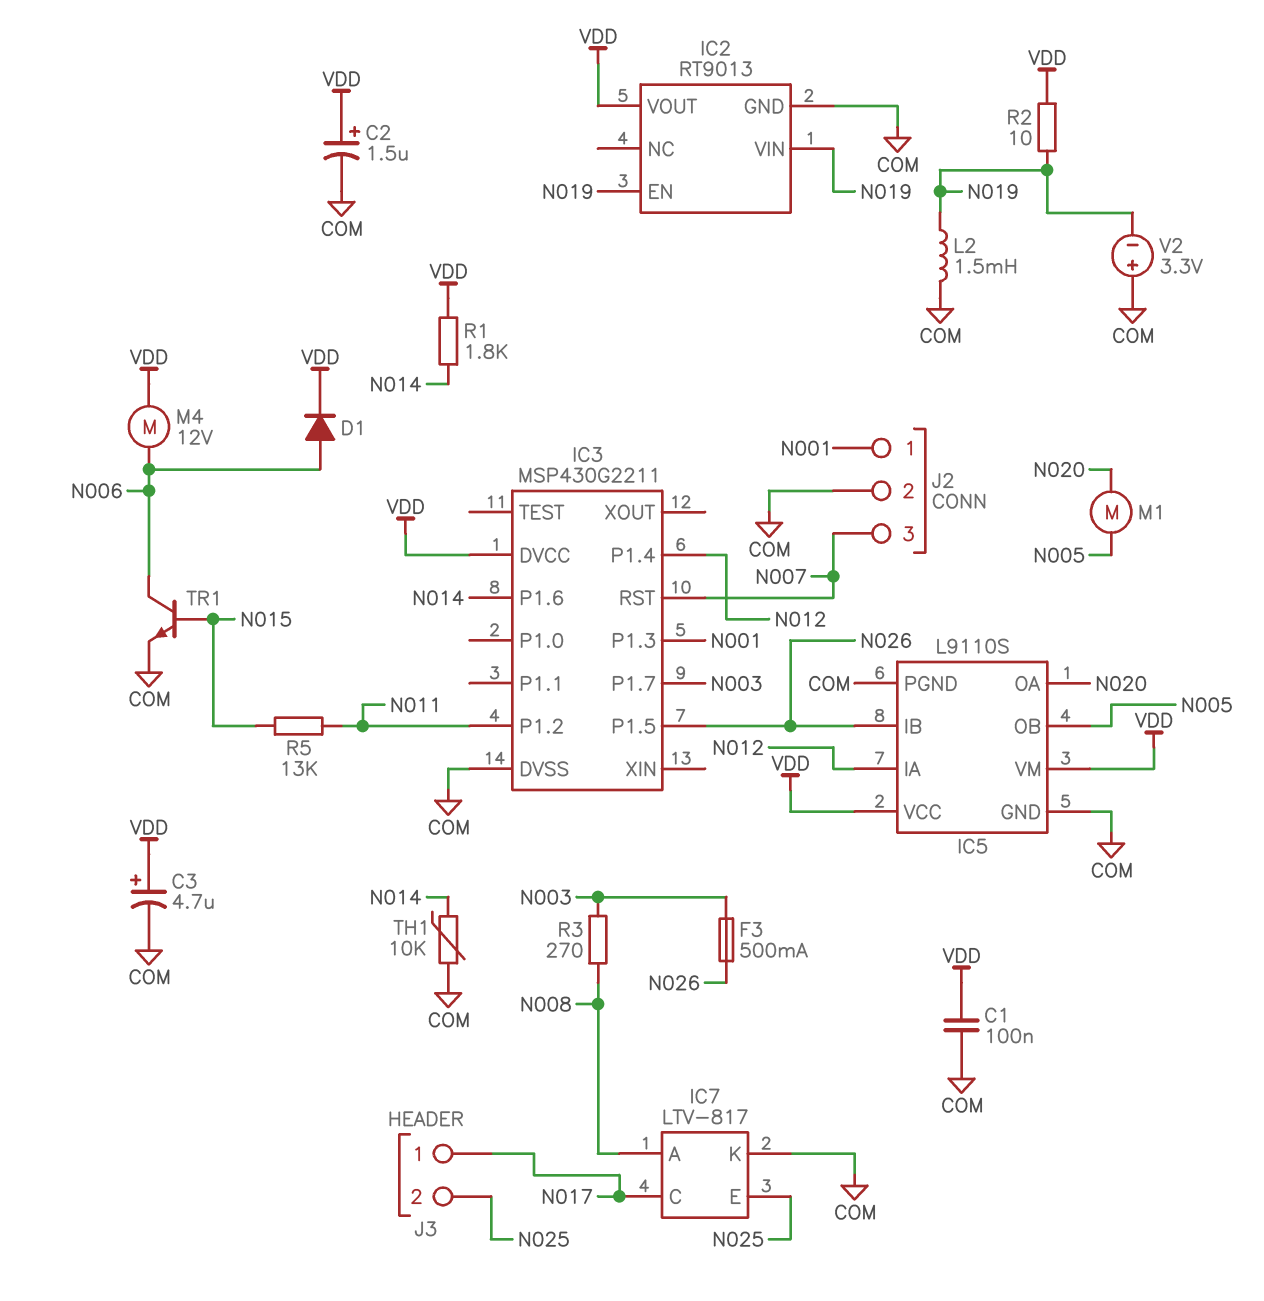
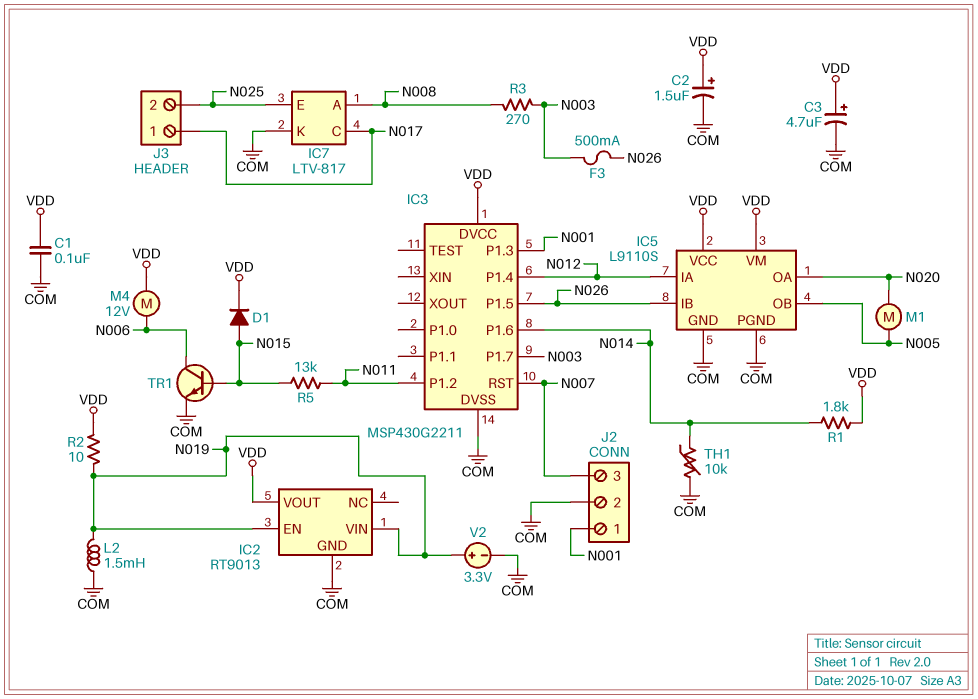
D1: diode (A N006, K VDD) -> diode (A N015, K VDD)
V2: 3.3V (plus COM, minus N019) -> 3.3V (plus N019, minus COM)

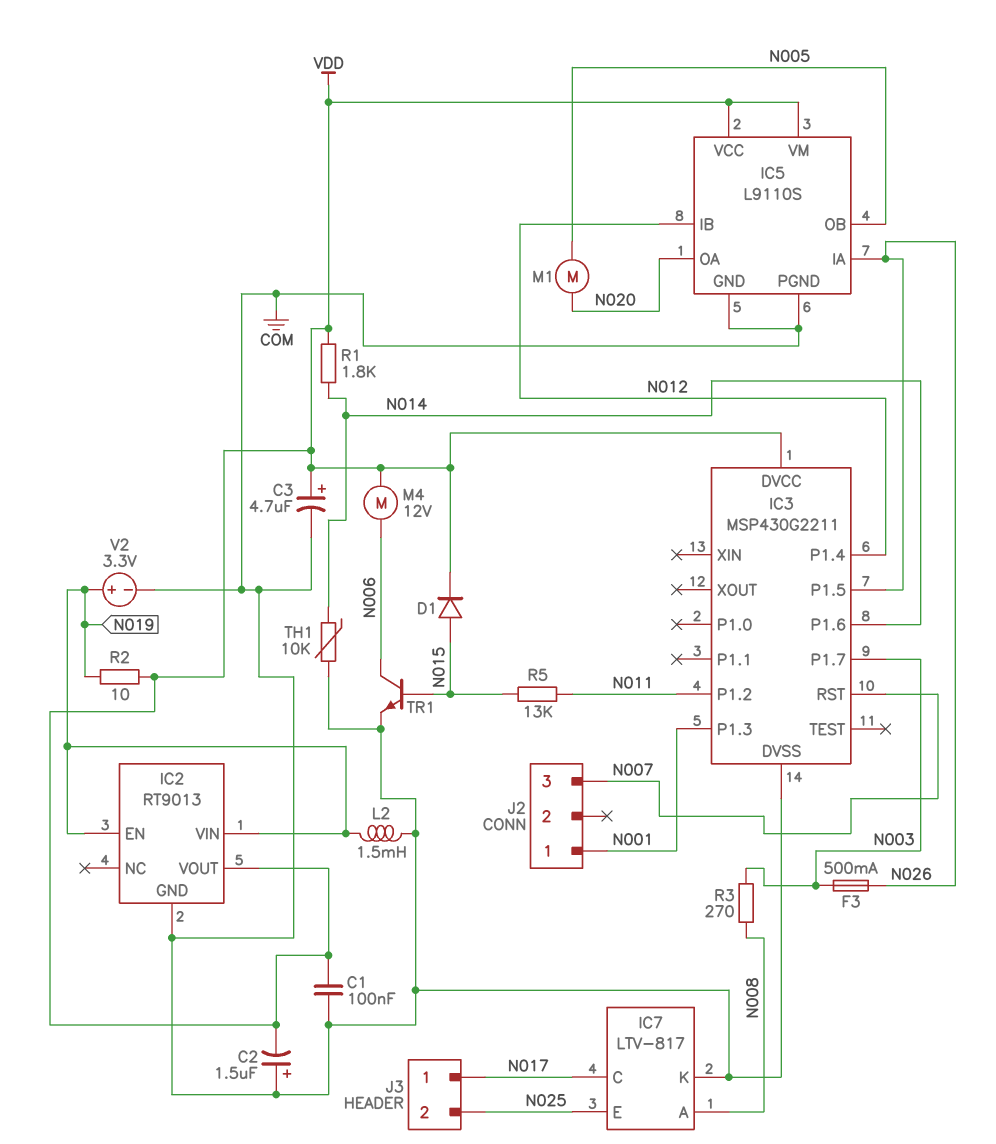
C2: 1.5uF (plus VDD, minus COM) -> 1.5uF (plus COM, minus VDD)
IC5 pin IA: N012 -> N026
IC5 pin IB: N026 -> N012
J2 pin 2: COM -> none

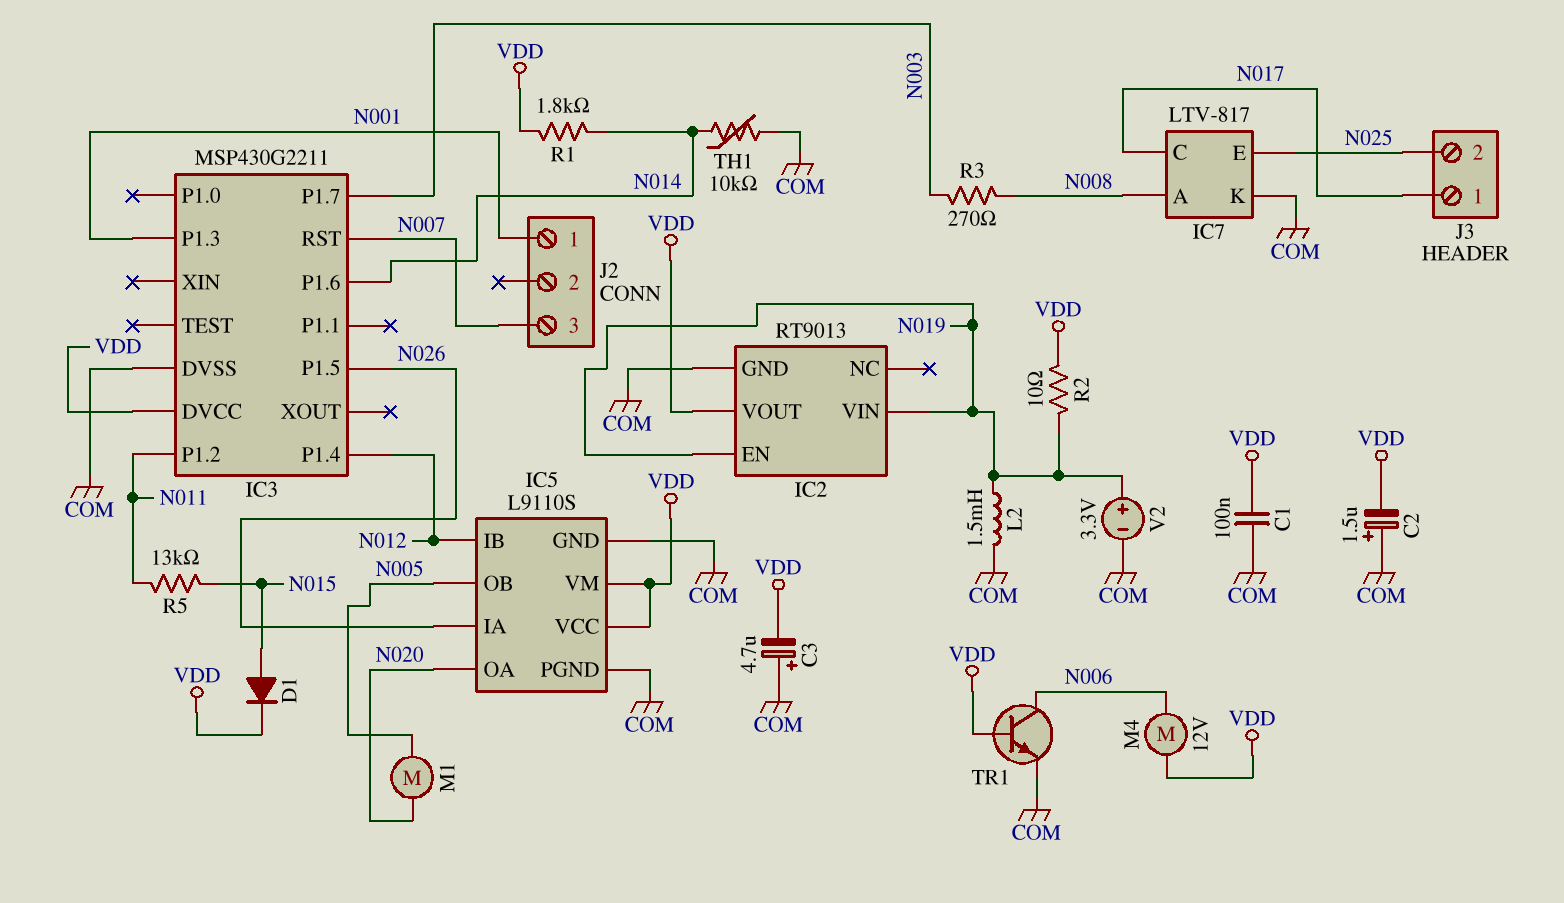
C3: 4.7uF (plus VDD, minus COM) -> 4.7uF (plus COM, minus VDD)
F3: 500mA (N003, N026) -> none
TR1: NPN (B N015, C N006, E COM) -> NPN (B VDD, C N006, E COM)

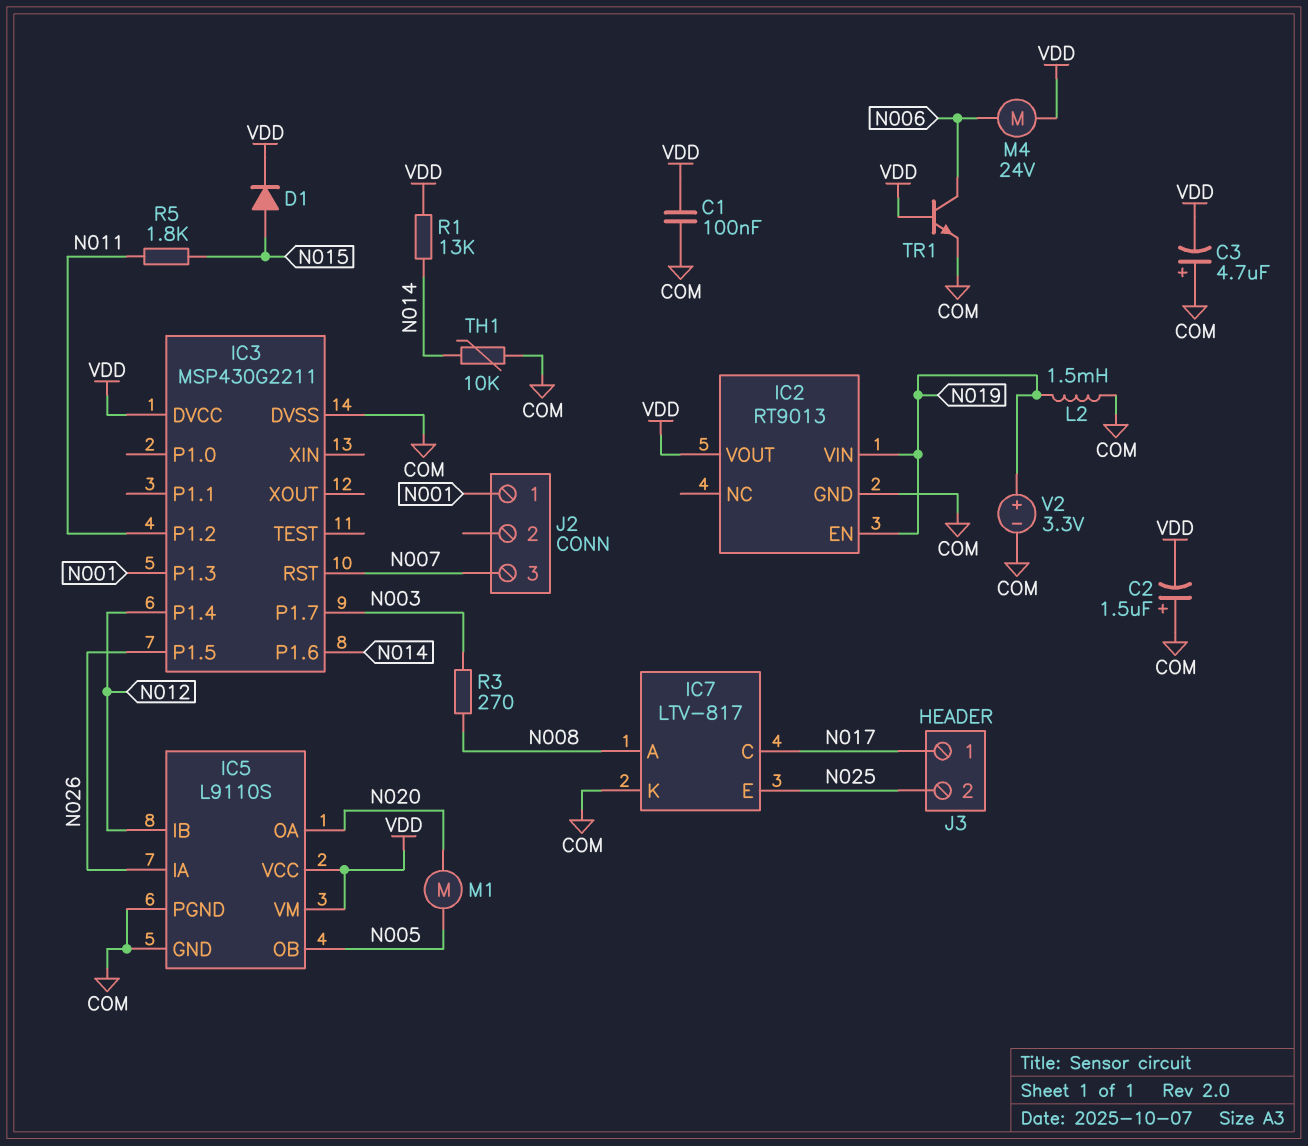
M4: motor 12V (N006, VDD) -> motor 24V (N006, VDD)
R1: 1.8k (N014, VDD) -> 13k (N014, VDD)
R2: 10 (N019, VDD) -> none
R5: 13k (N011, N015) -> 1.8k (N011, N015)

